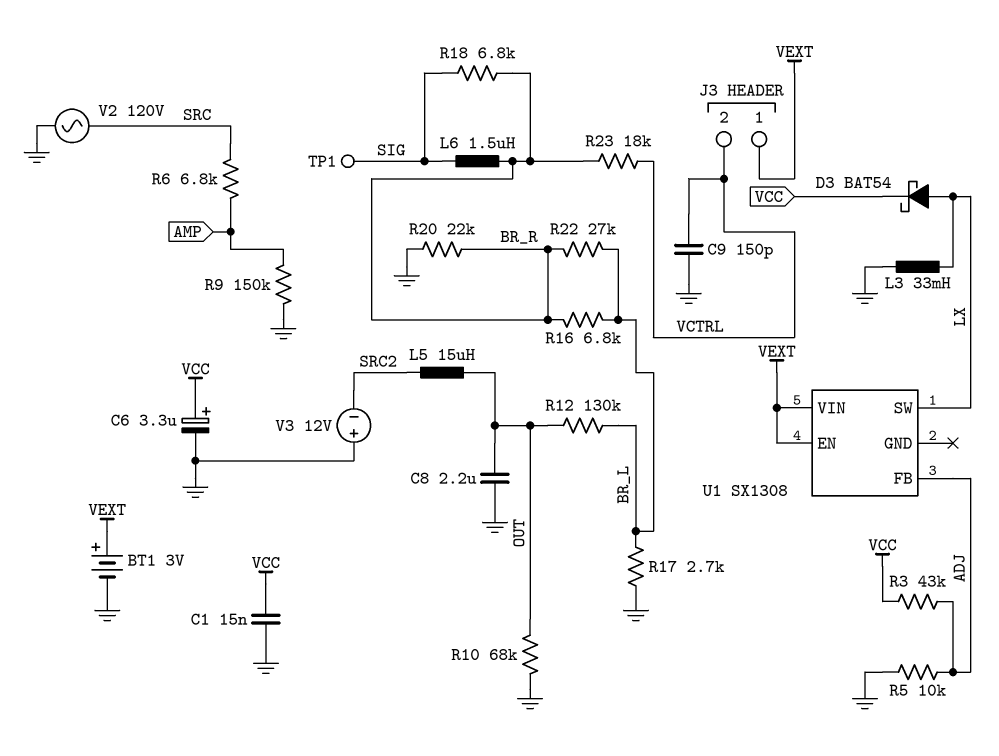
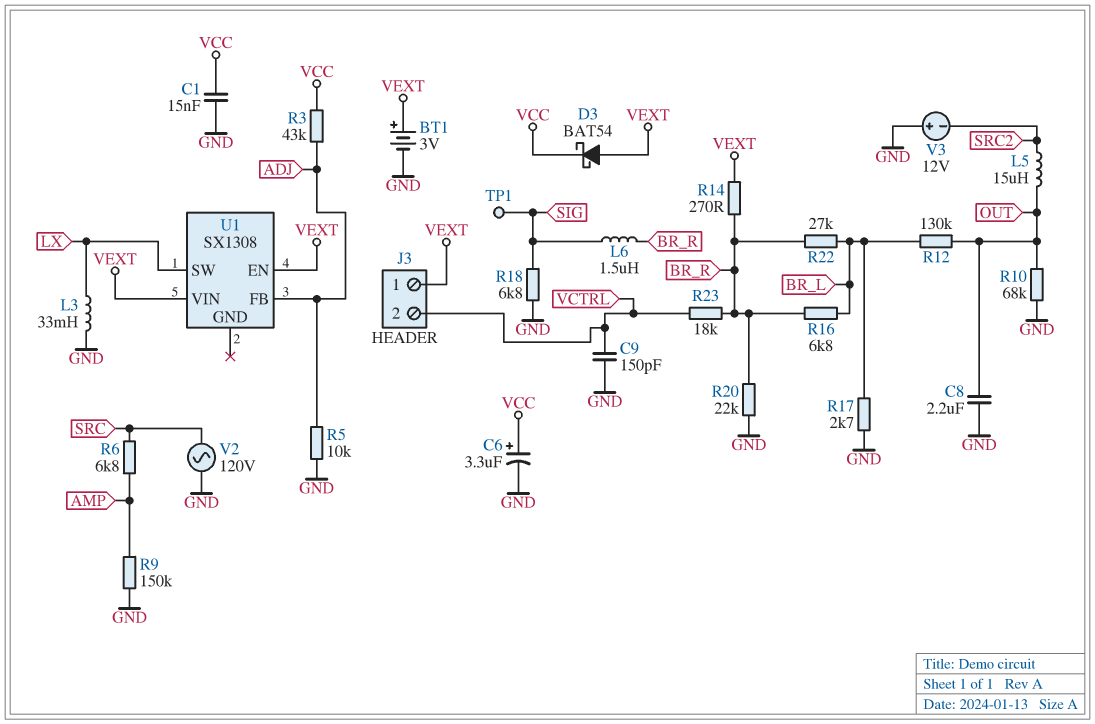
D3: schottky BAT54 (A LX, K VCC) -> schottky BAT54 (A VEXT, K VCC)
R14: none -> 270 (BR_R, VEXT)
R18: 6.8k (BR_R, SIG) -> 6.8k (GND, SIG)

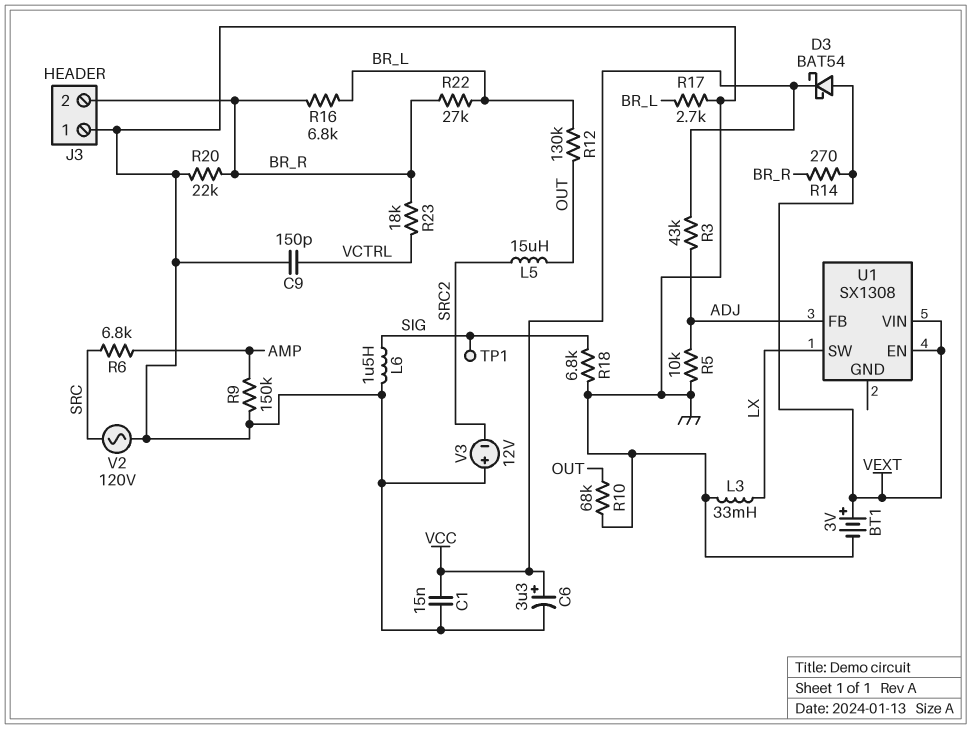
C8: 2.2uF (GND, OUT) -> none
J3 pin 1: VEXT -> GND
J3 pin 2: VCTRL -> BR_R
L6: 1.5uH (BR_R, SIG) -> 1.5uH (GND, SIG)

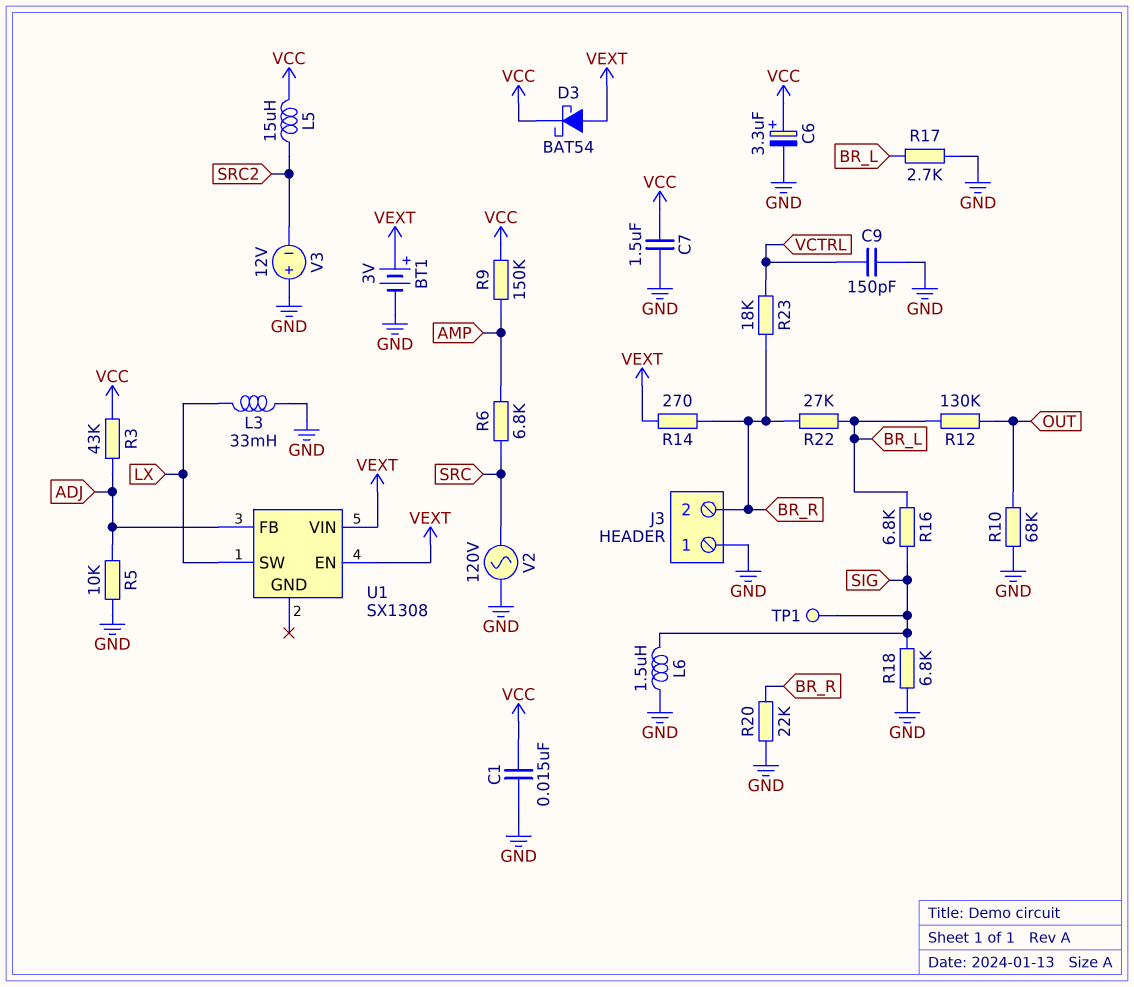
C7: none -> 1.5uF (GND, VCC)
L5: 15uH (OUT, SRC2) -> 15uH (SRC2, VCC)
R9: 150k (AMP, GND) -> 150k (AMP, VCC)
R16: 6.8k (BR_L, BR_R) -> 6.8k (BR_L, SIG)

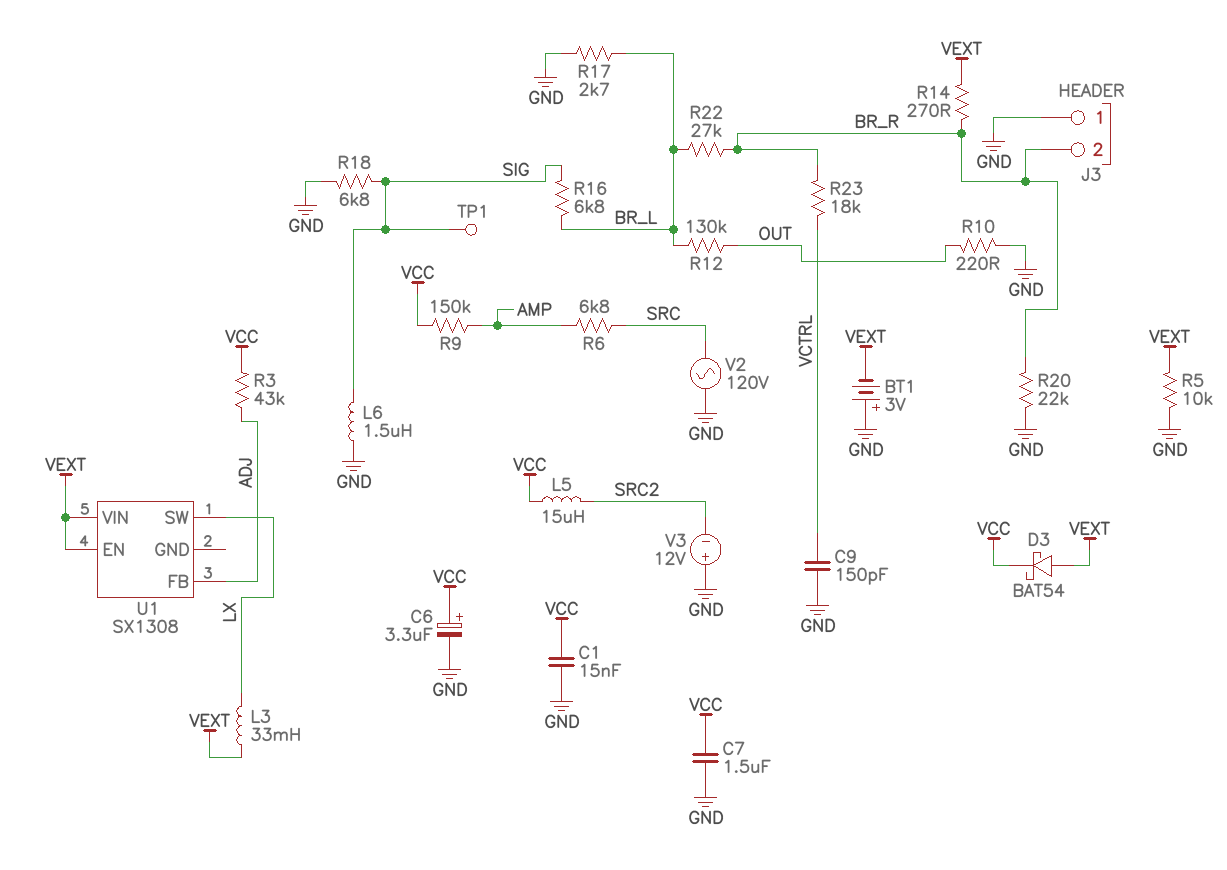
BT1: 3V (plus VEXT, minus GND) -> 3V (plus GND, minus VEXT)
L3: 33mH (GND, LX) -> 33mH (LX, VEXT)
R5: 10k (ADJ, GND) -> 10k (GND, VEXT)
R10: 68k (GND, OUT) -> 220 (GND, OUT)

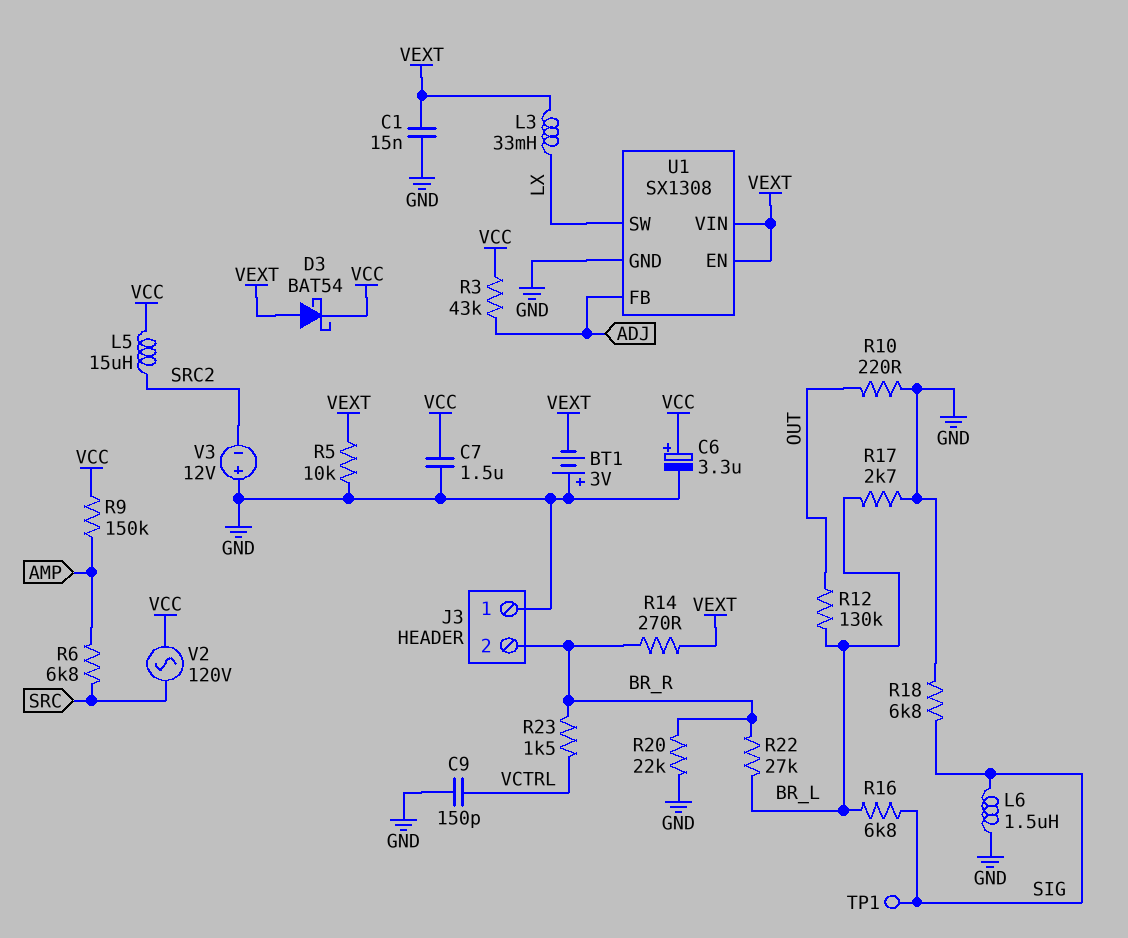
C1: 15nF (GND, VCC) -> 15nF (GND, VEXT)
R23: 18k (BR_R, VCTRL) -> 1.5k (BR_R, VCTRL)
U1 pin GND: none -> GND
V2: AC 120V (GND, SRC) -> AC 120V (SRC, VCC)

